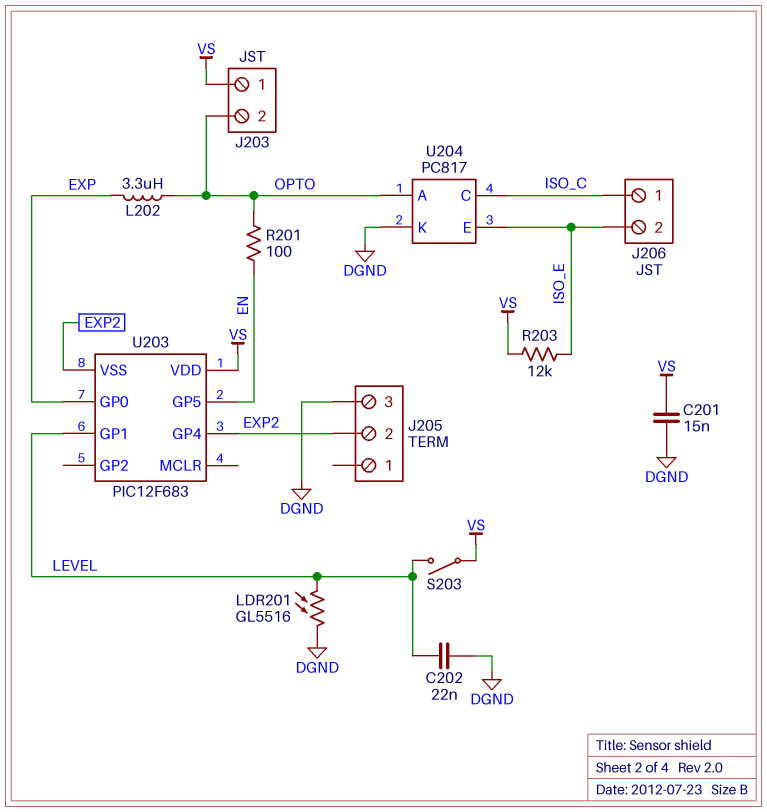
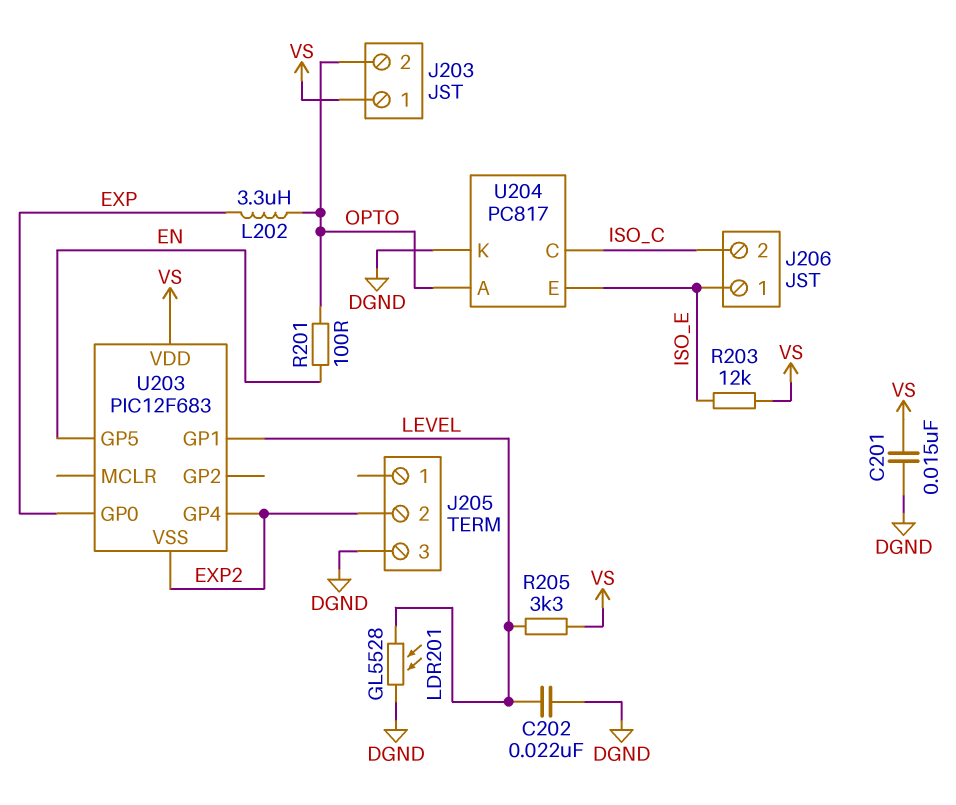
J206 pin 1: ISO_C -> ISO_E
J206 pin 2: ISO_E -> ISO_C
LDR201: GL5516 (DGND, LEVEL) -> GL5528 (DGND, LEVEL)
R205: none -> 3.3k (LEVEL, VS)
S203: switch (LEVEL, VS) -> none

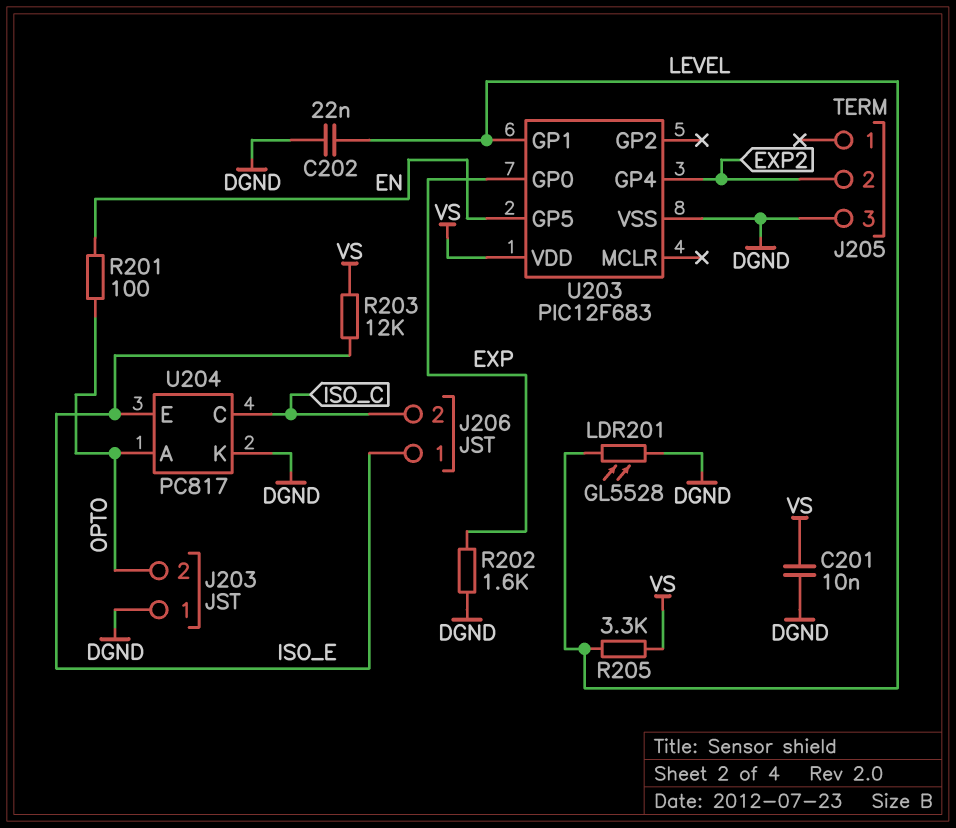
C201: 15nF (DGND, VS) -> 10nF (DGND, VS)
J203 pin 1: VS -> DGND
L202: 3.3uH (EXP, OPTO) -> none
R202: none -> 1.6k (DGND, EXP)
U203 pin VSS: EXP2 -> DGND

